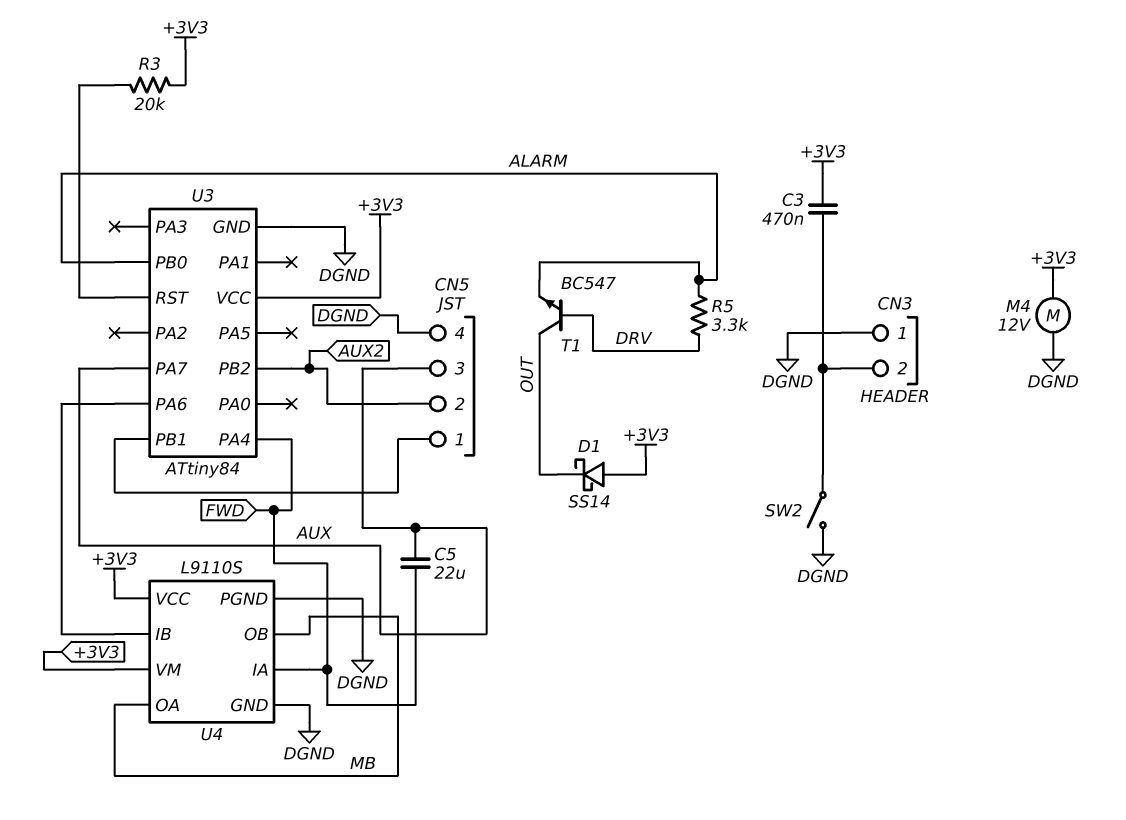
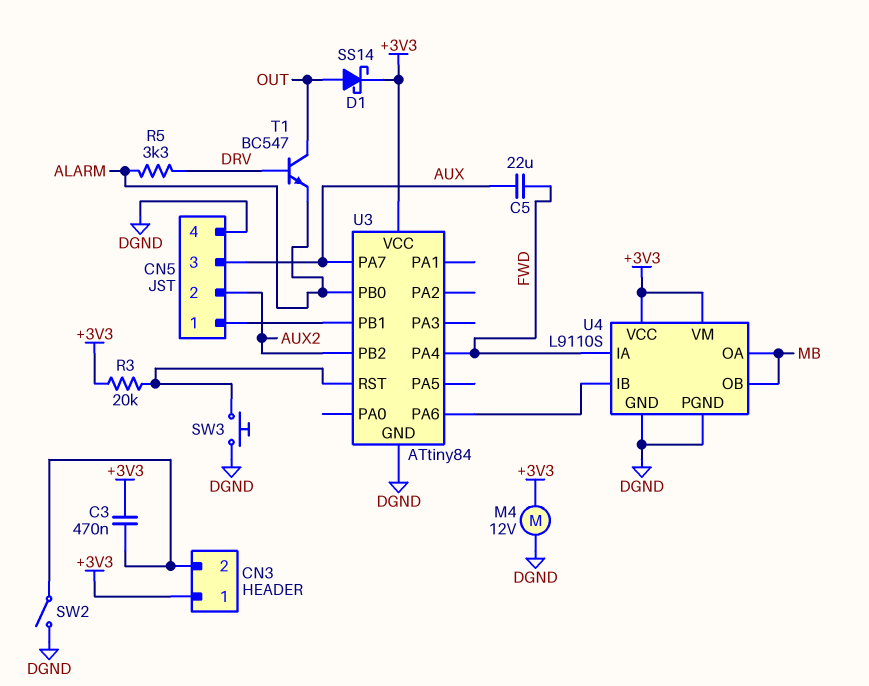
CN3 pin 1: DGND -> +3V3
D1: schottky SS14 (A +3V3, K OUT) -> schottky SS14 (A OUT, K +3V3)
SW3: none -> button (DGND, U3/RST)

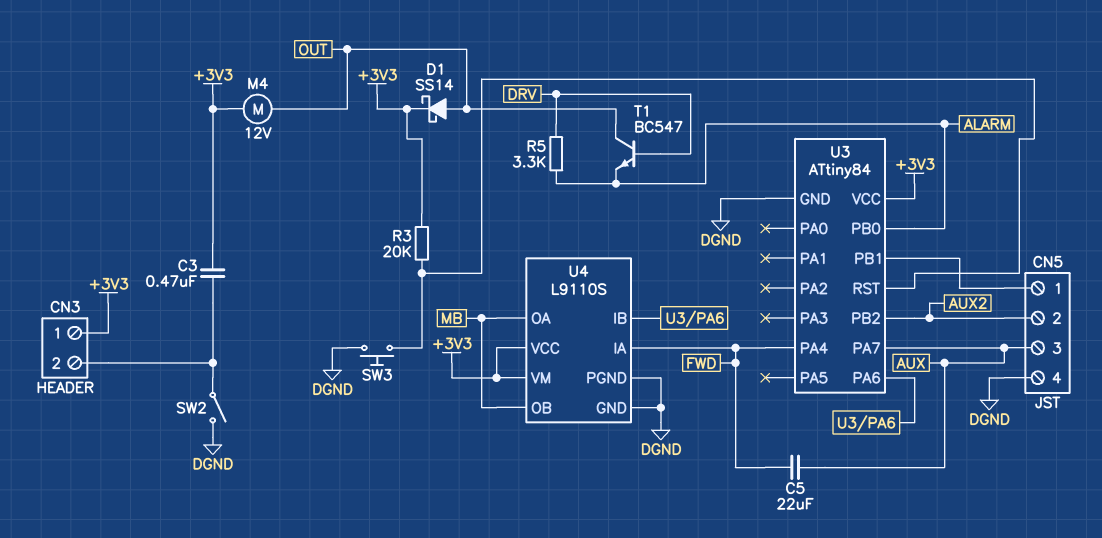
M4: motor 12V (+3V3, DGND) -> motor 12V (+3V3, OUT)

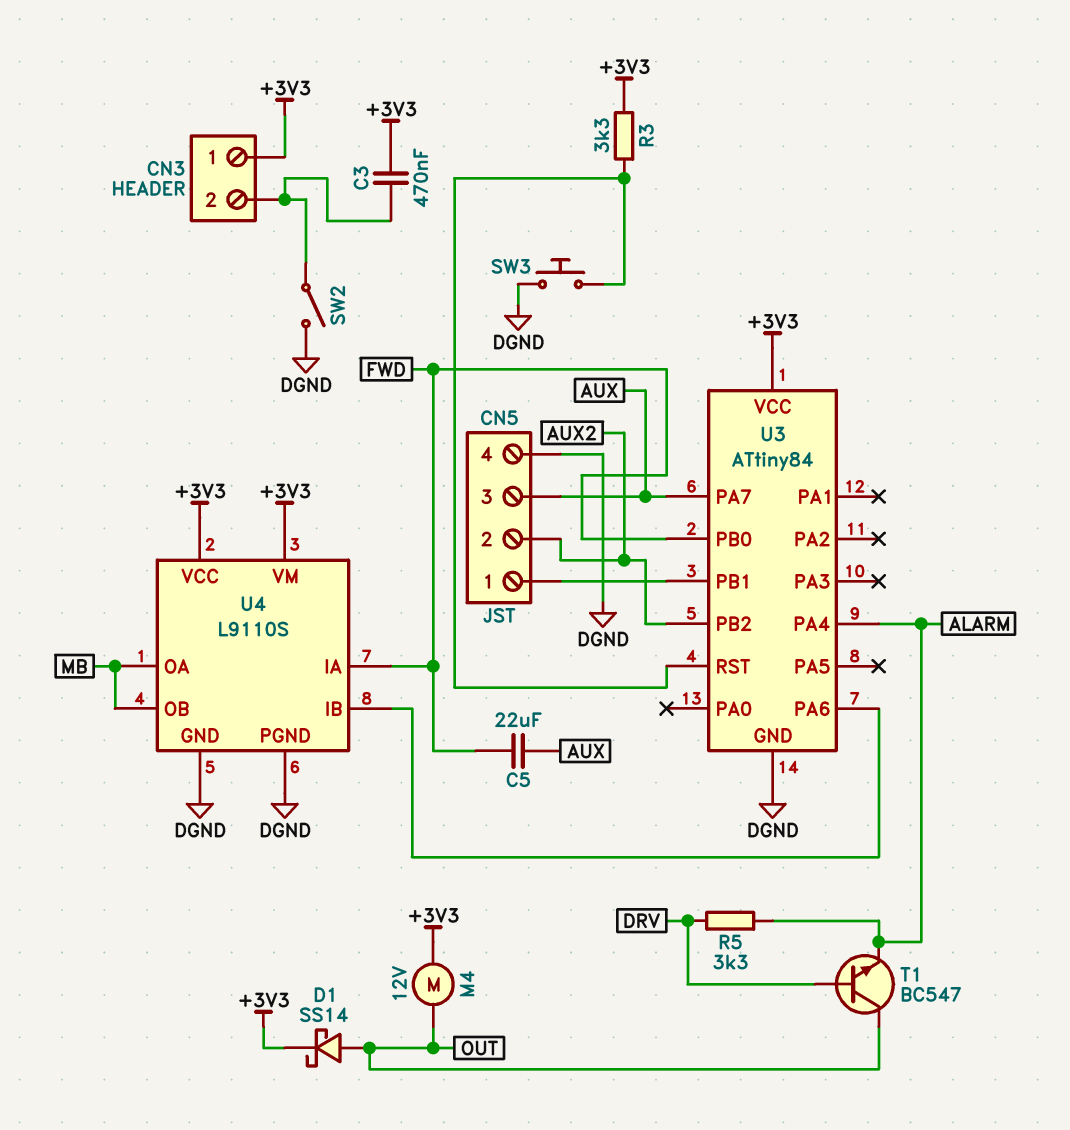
R3: 20k (+3V3, U3/RST) -> 3.3k (+3V3, U3/RST)
U3 pin PA4: FWD -> ALARM
U3 pin PB0: ALARM -> FWD

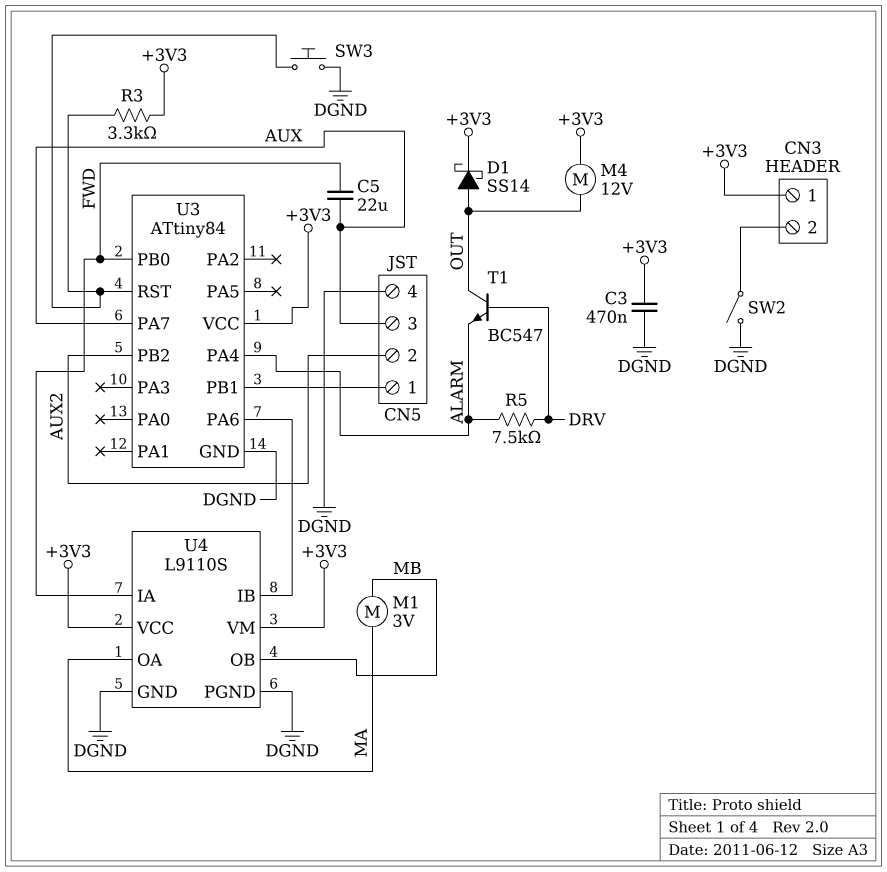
C3: 470nF (+3V3, CN3/2) -> 470nF (+3V3, DGND)
M1: none -> motor 3V (MA, MB)
R5: 3.3k (ALARM, DRV) -> 7.5k (ALARM, DRV)
U4 pin OA: MB -> MA

